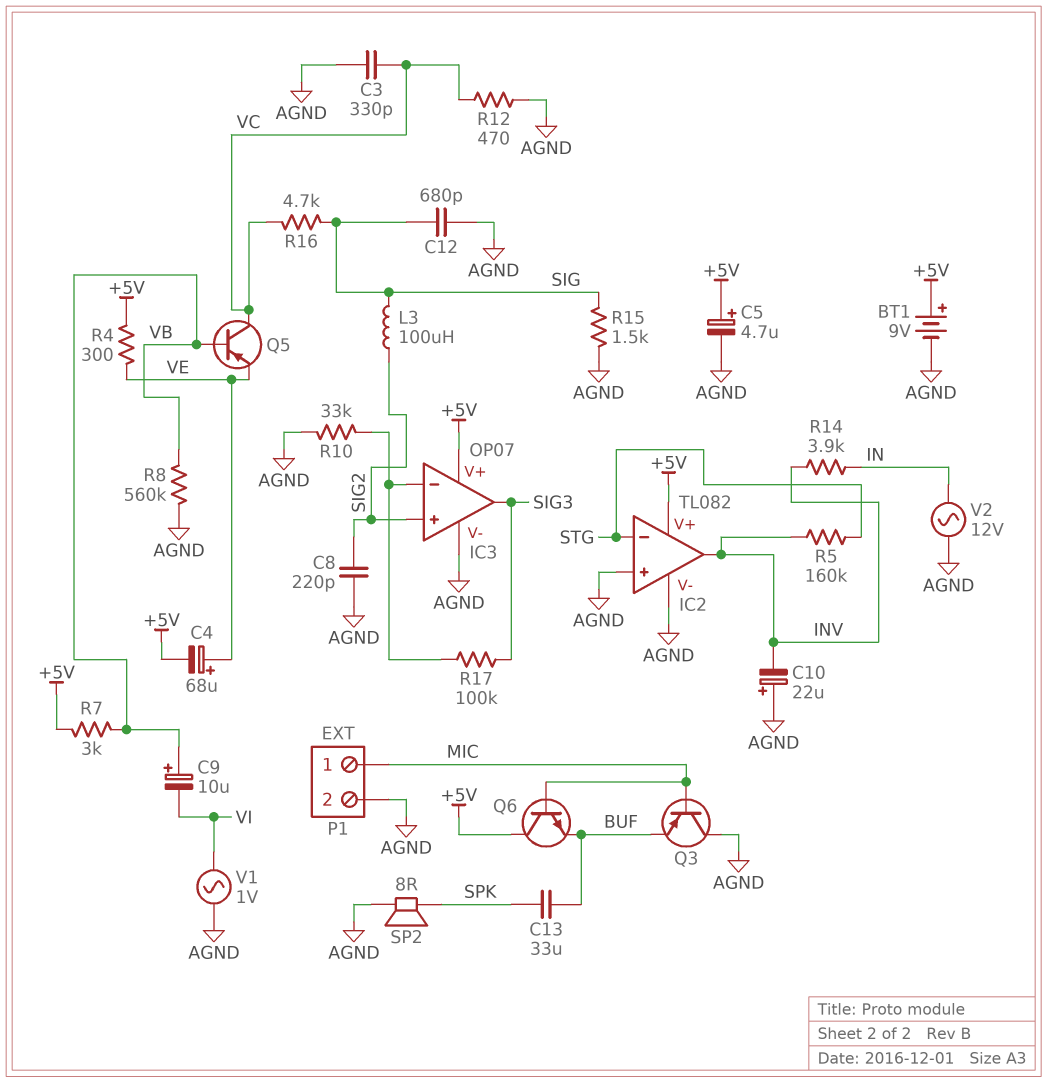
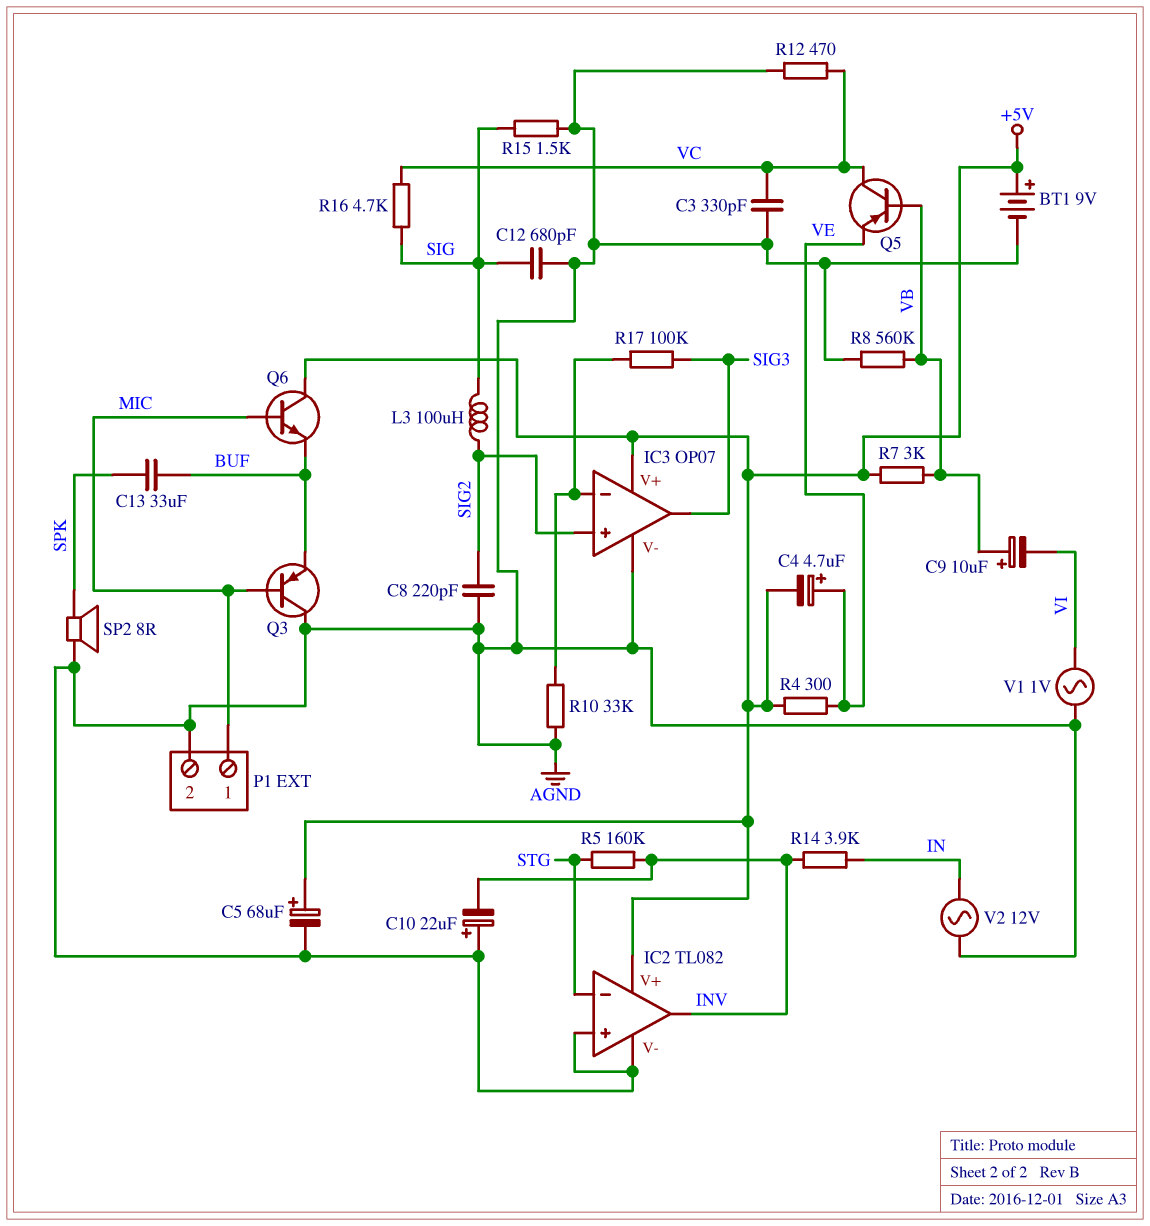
C4: 68uF (plus VE, minus +5V) -> 4.7uF (plus VE, minus +5V)
C5: 4.7uF (plus +5V, minus AGND) -> 68uF (plus +5V, minus AGND)

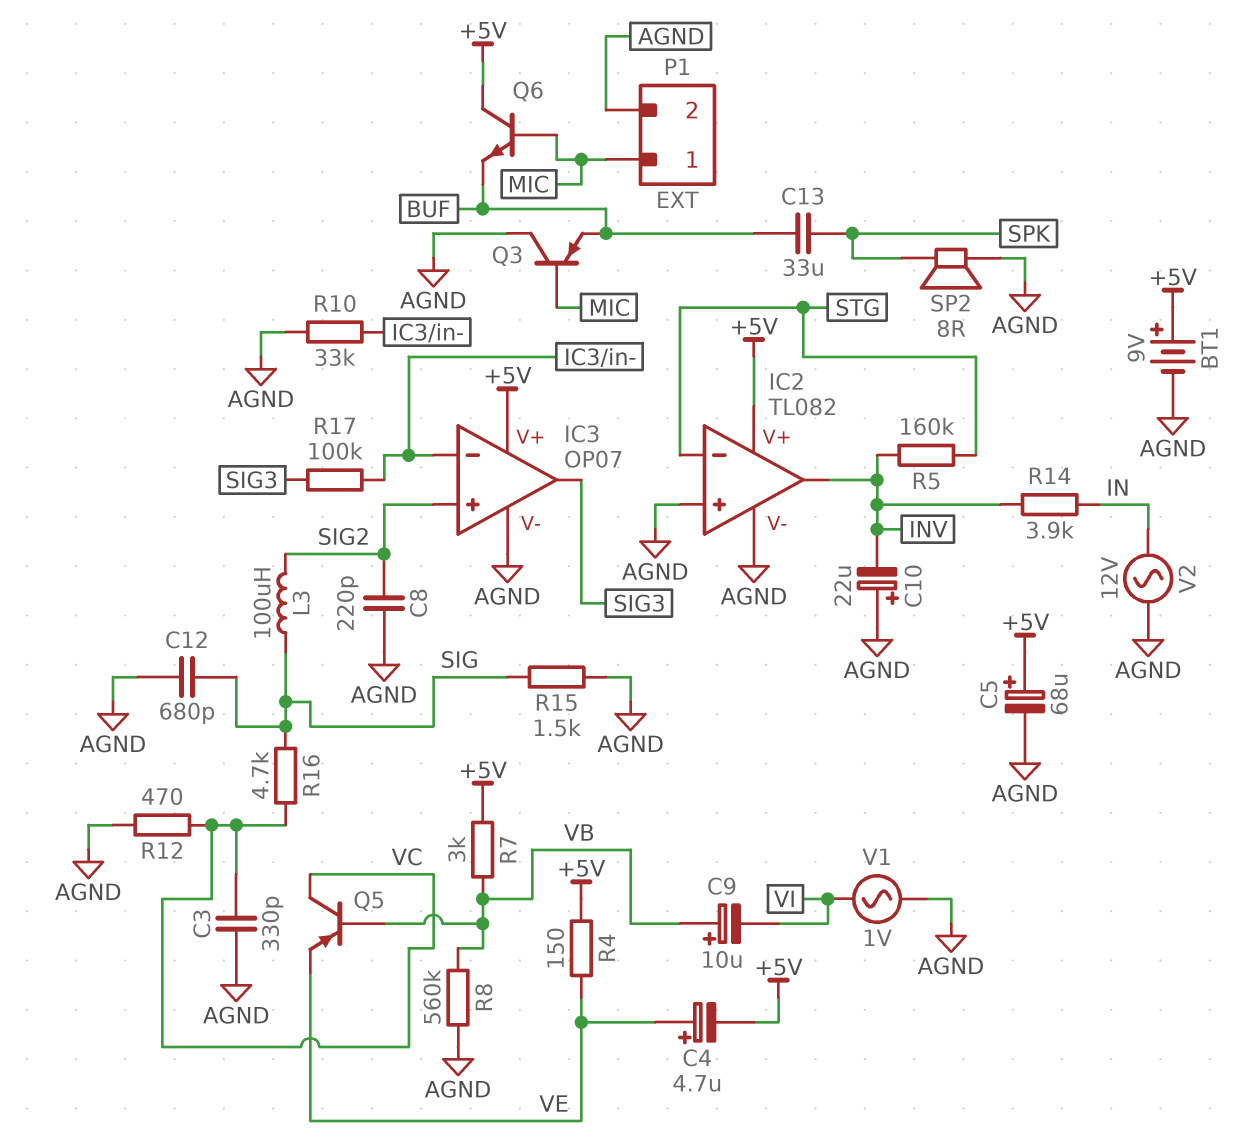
R4: 300 (+5V, VE) -> 150 (+5V, VE)

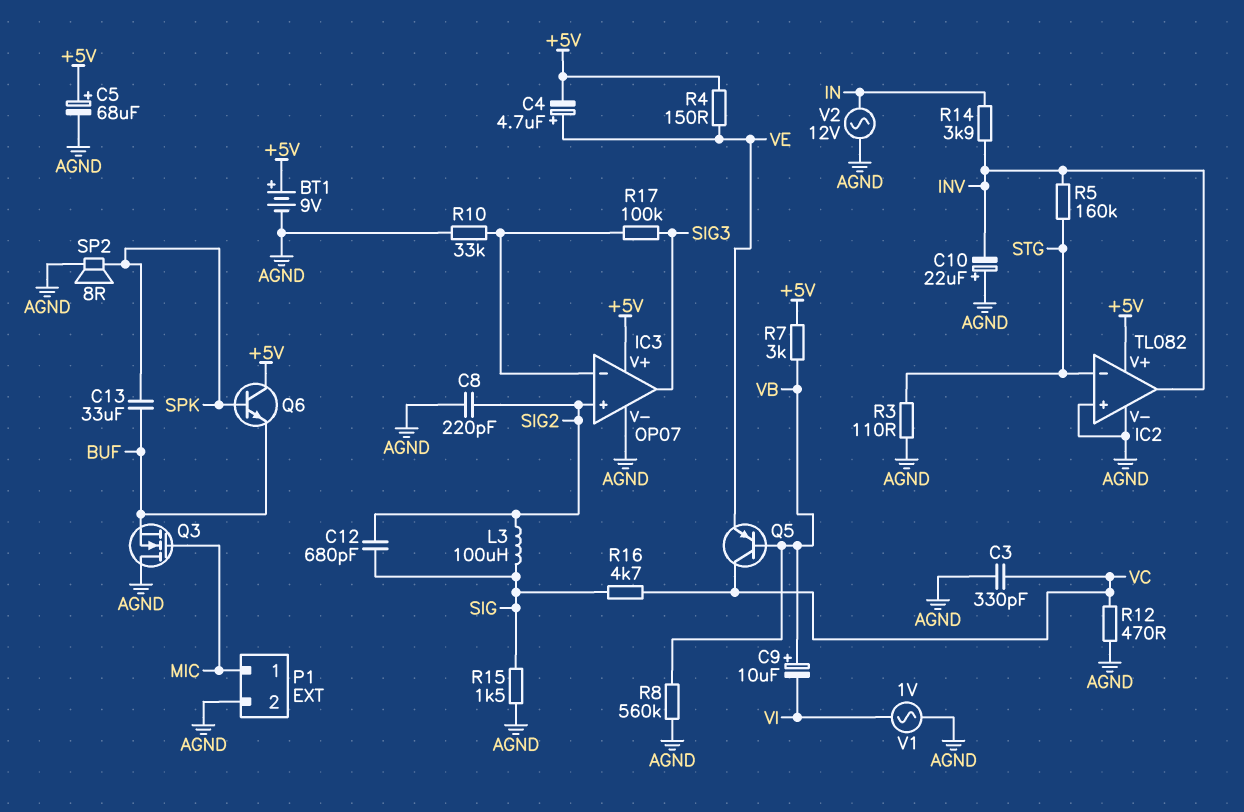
C12: 680pF (AGND, SIG) -> 680pF (SIG, SIG2)
Q3: PNP (B MIC, C AGND, E BUF) -> NMOS (G MIC, D AGND, S BUF)
Q6: NPN (B MIC, C +5V, E BUF) -> NPN (B SPK, C +5V, E BUF)
R3: none -> 110 (AGND, STG)

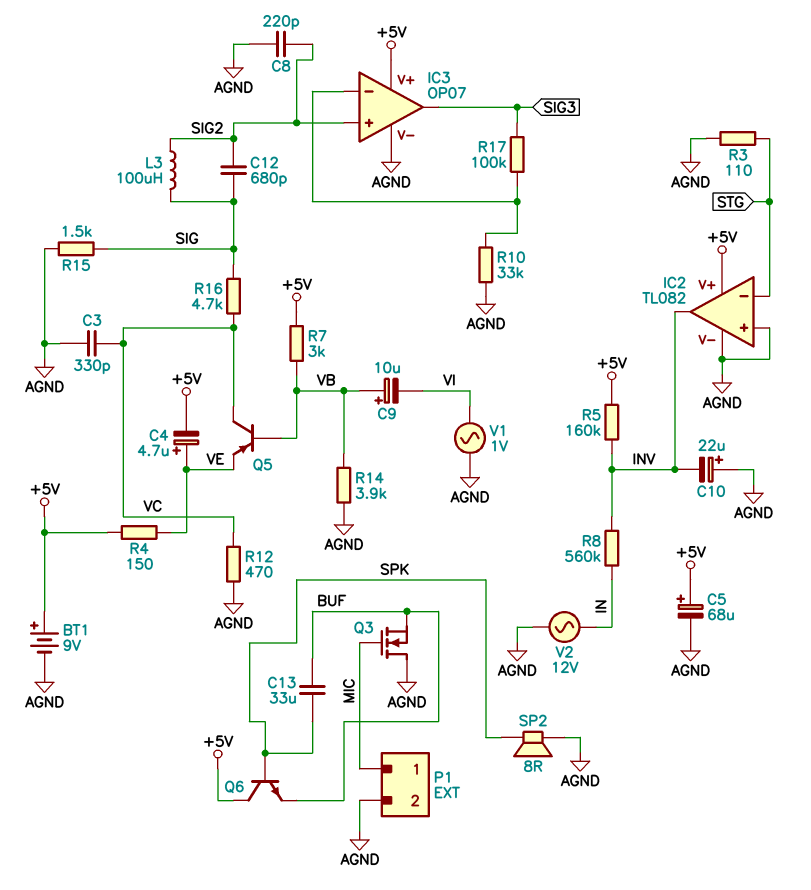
R5: 160k (INV, STG) -> 160k (+5V, INV)
R8: 560k (AGND, VB) -> 560k (IN, INV)
R14: 3.9k (IN, INV) -> 3.9k (AGND, VB)

